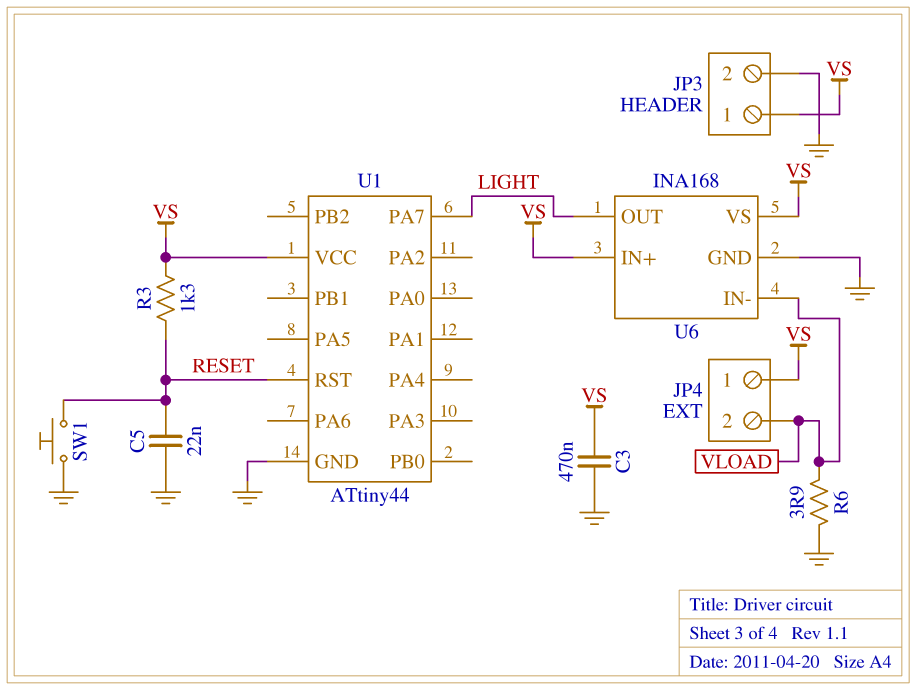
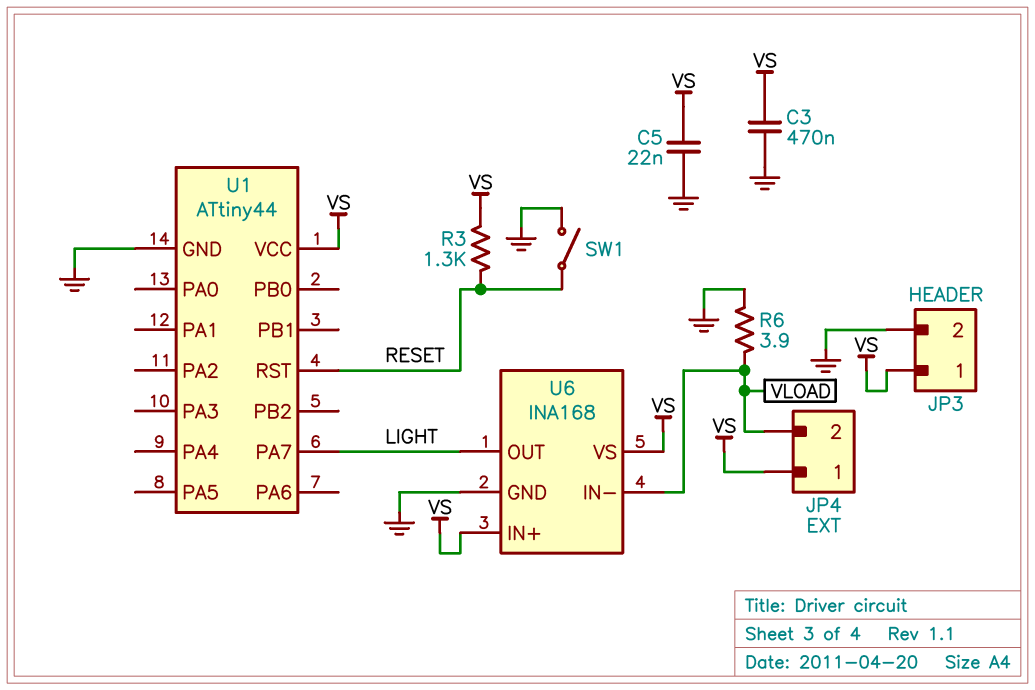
C5: 22nF (GND, RESET) -> 22nF (GND, VS)
SW1: button (GND, RESET) -> switch (GND, RESET)

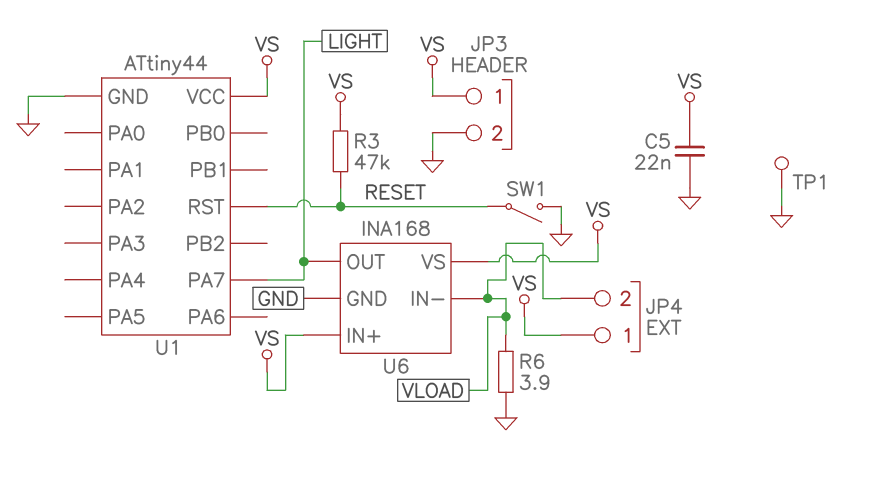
C3: 470nF (GND, VS) -> none
R3: 1.3k (RESET, VS) -> 47k (RESET, VS)
TP1: none -> test point (GND)

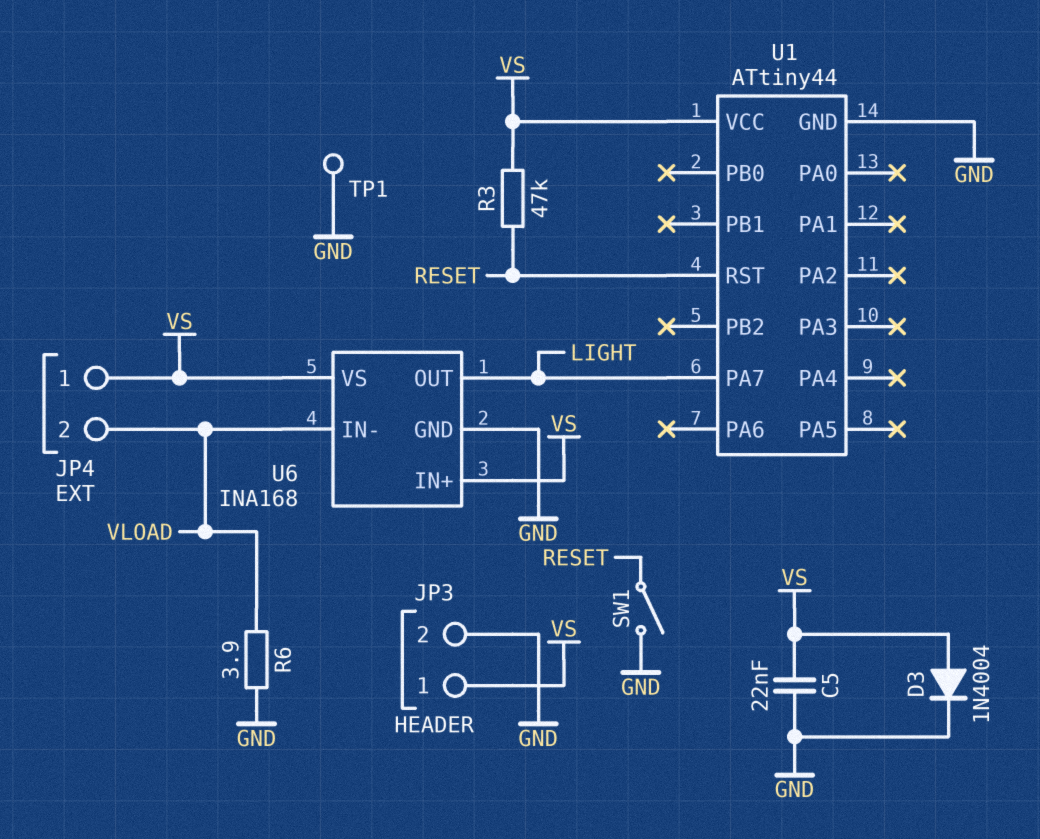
D3: none -> diode 1N4004 (A VS, K GND)

